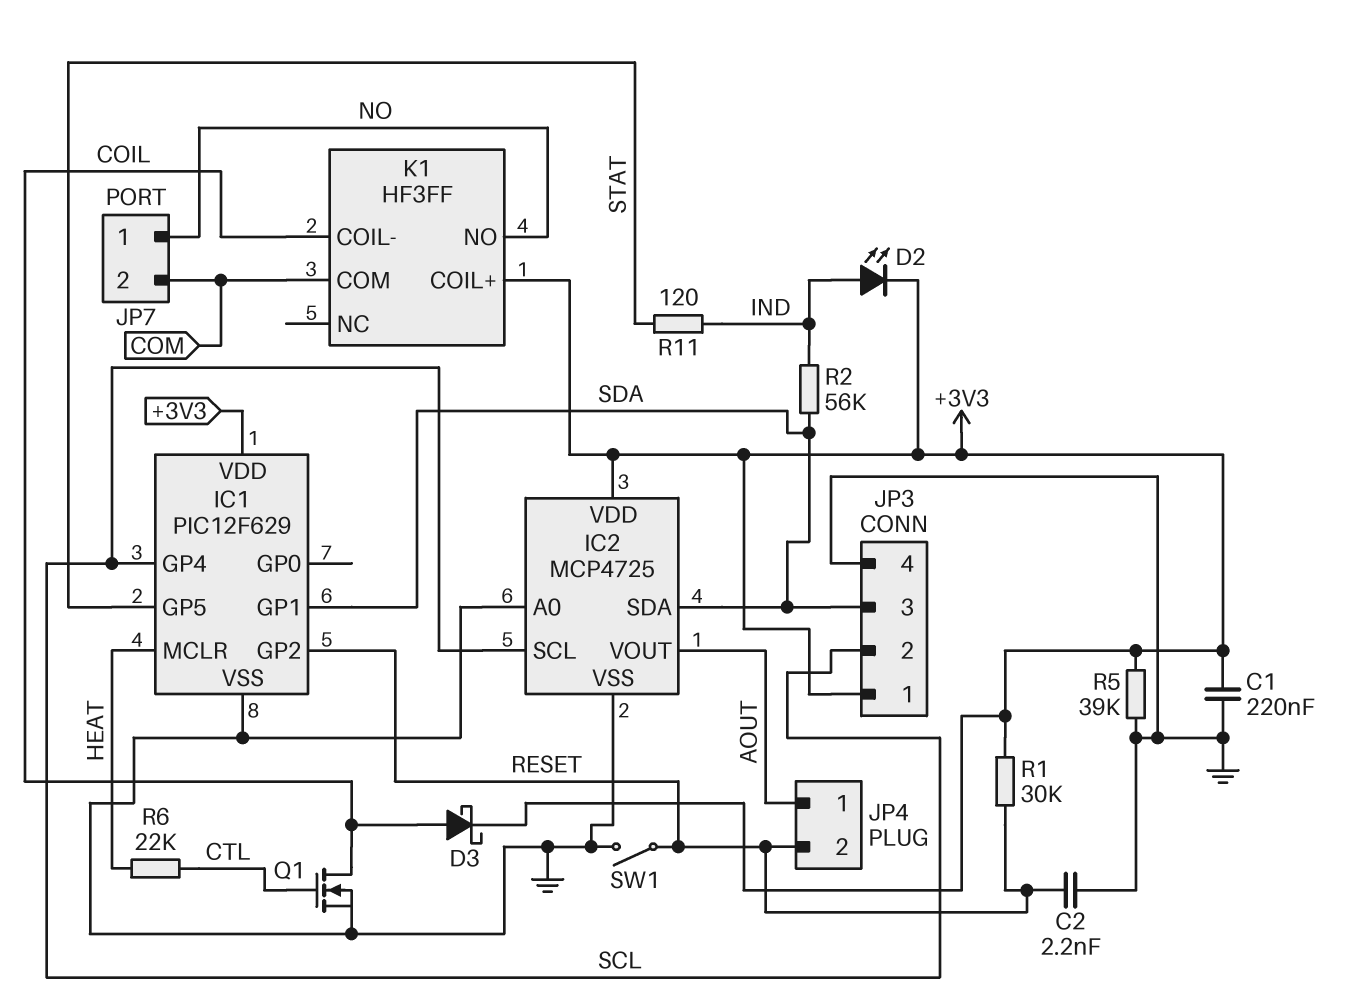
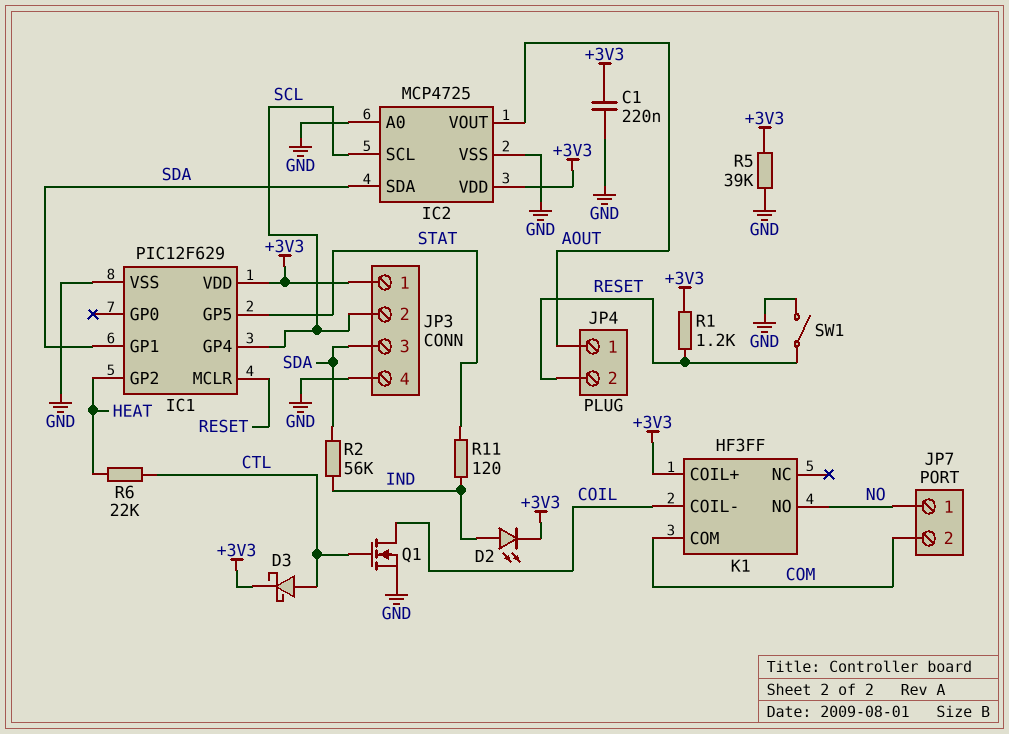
C2: 2.2nF (GND, RESET) -> none
D3: schottky (A COIL, K +3V3) -> schottky (A CTL, K +3V3)
IC1 pin GP2: RESET -> HEAT
IC1 pin MCLR: HEAT -> RESET
R1: 30k (+3V3, RESET) -> 1.2k (+3V3, RESET)

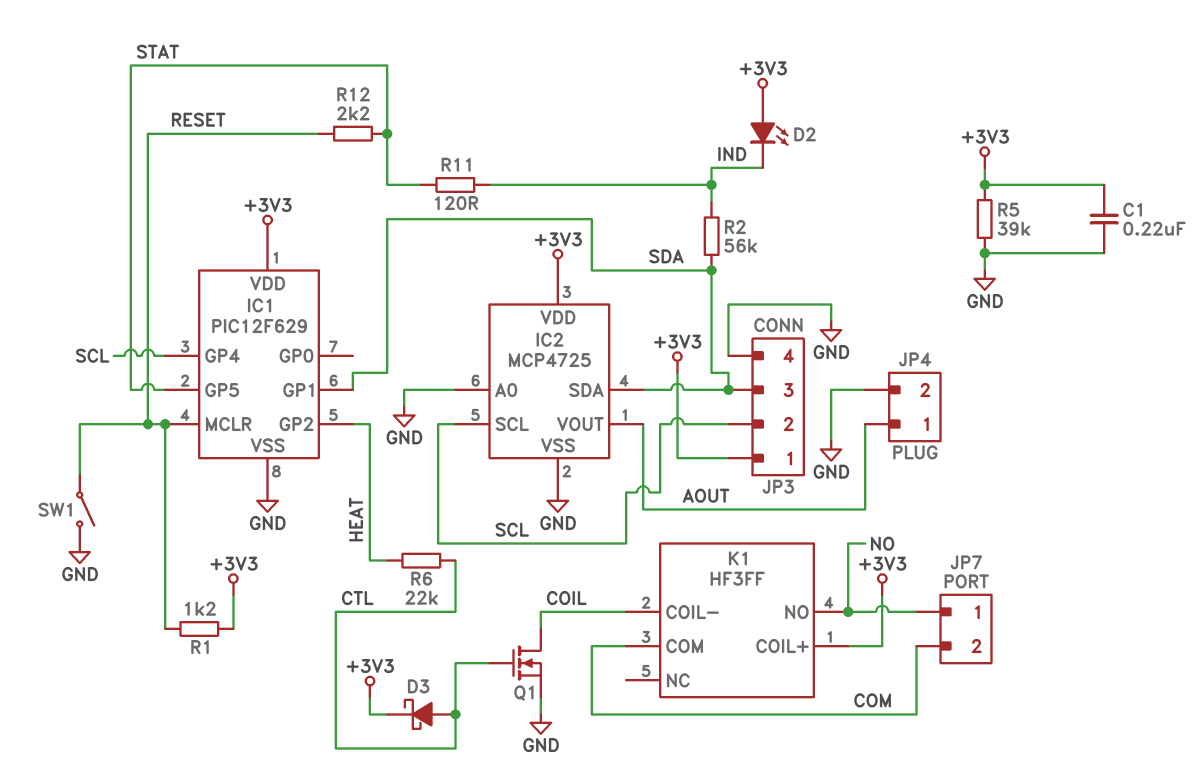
D2: LED (A IND, K +3V3) -> LED (A +3V3, K IND)
JP4 pin 2: RESET -> GND
R12: none -> 2.2k (RESET, STAT)

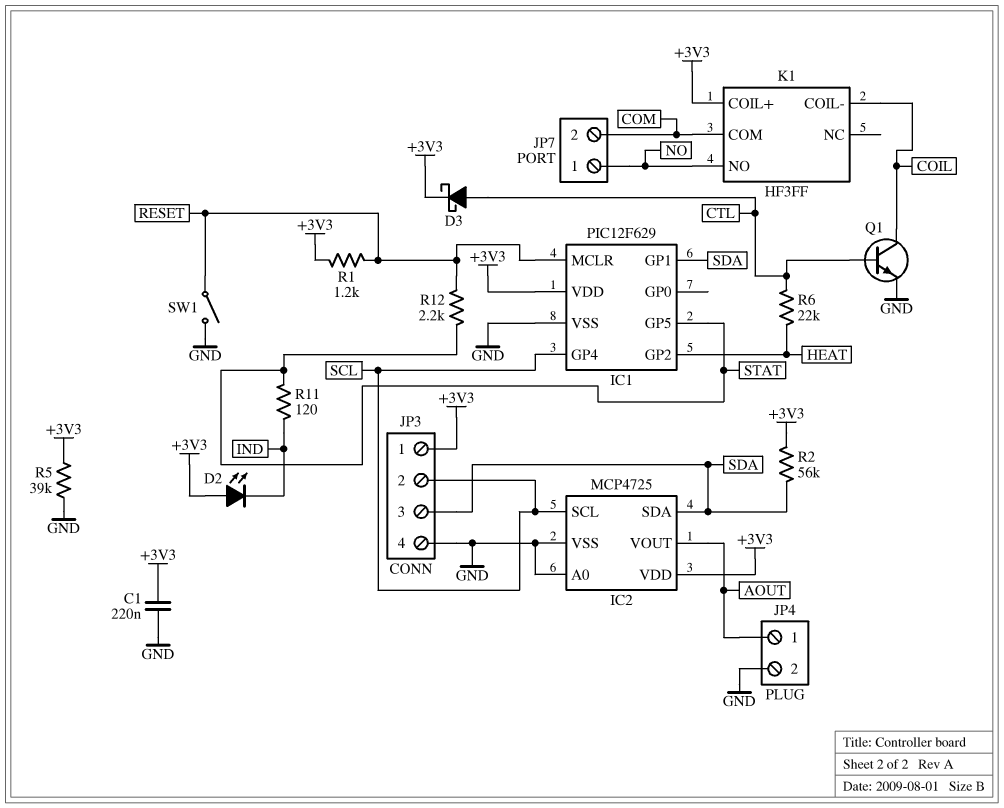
Q1: NMOS (G CTL, D COIL, S GND) -> NPN (B CTL, C COIL, E GND)
R2: 56k (IND, SDA) -> 56k (+3V3, SDA)

